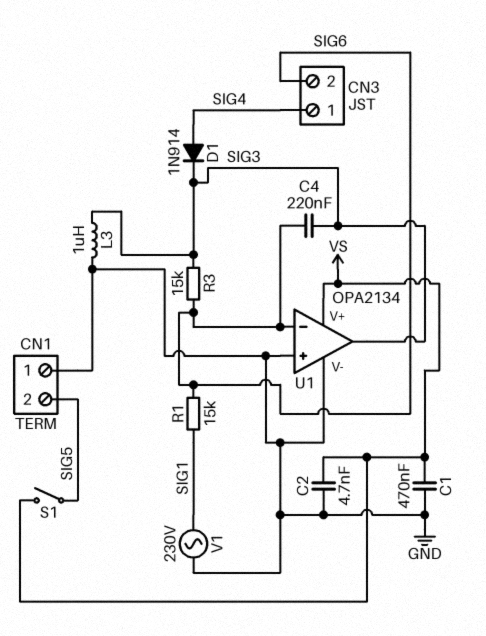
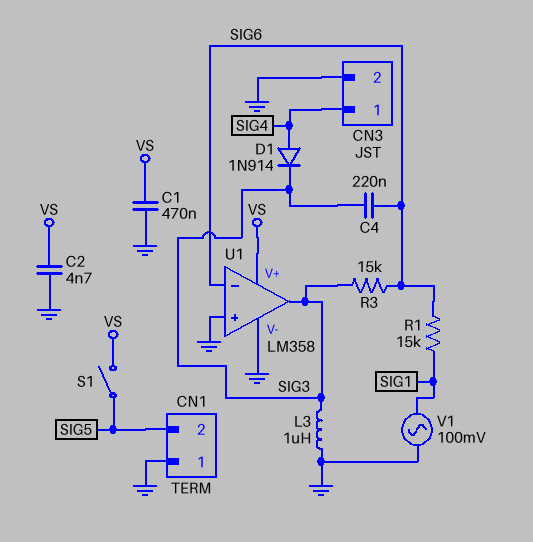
CN3 pin 2: SIG6 -> GND
U1: OPA2134 -> LM358
V1: AC 230V (GND, SIG1) -> AC 100mV (GND, SIG1)

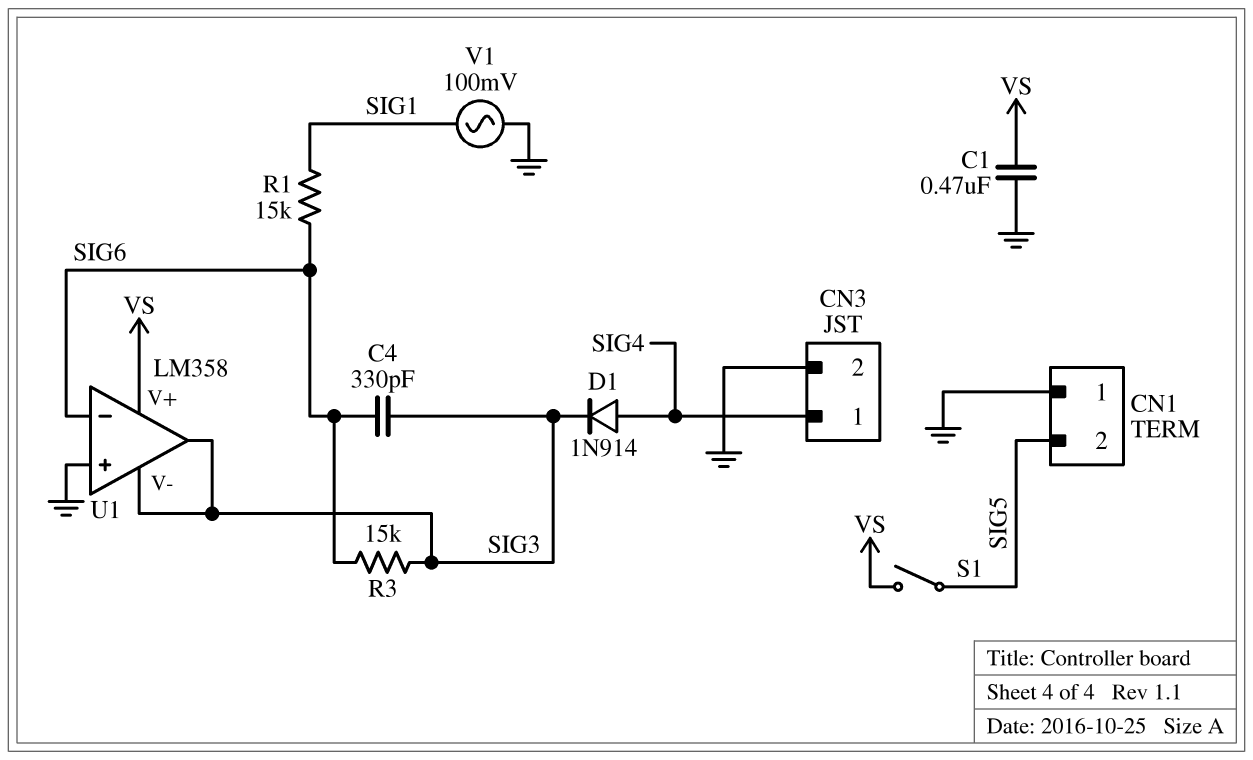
C2: 4.7nF (GND, VS) -> none
C4: 220nF (SIG3, SIG6) -> 330pF (SIG3, SIG6)
L3: 1uH (GND, SIG3) -> none
U1 pin V-: GND -> SIG3

